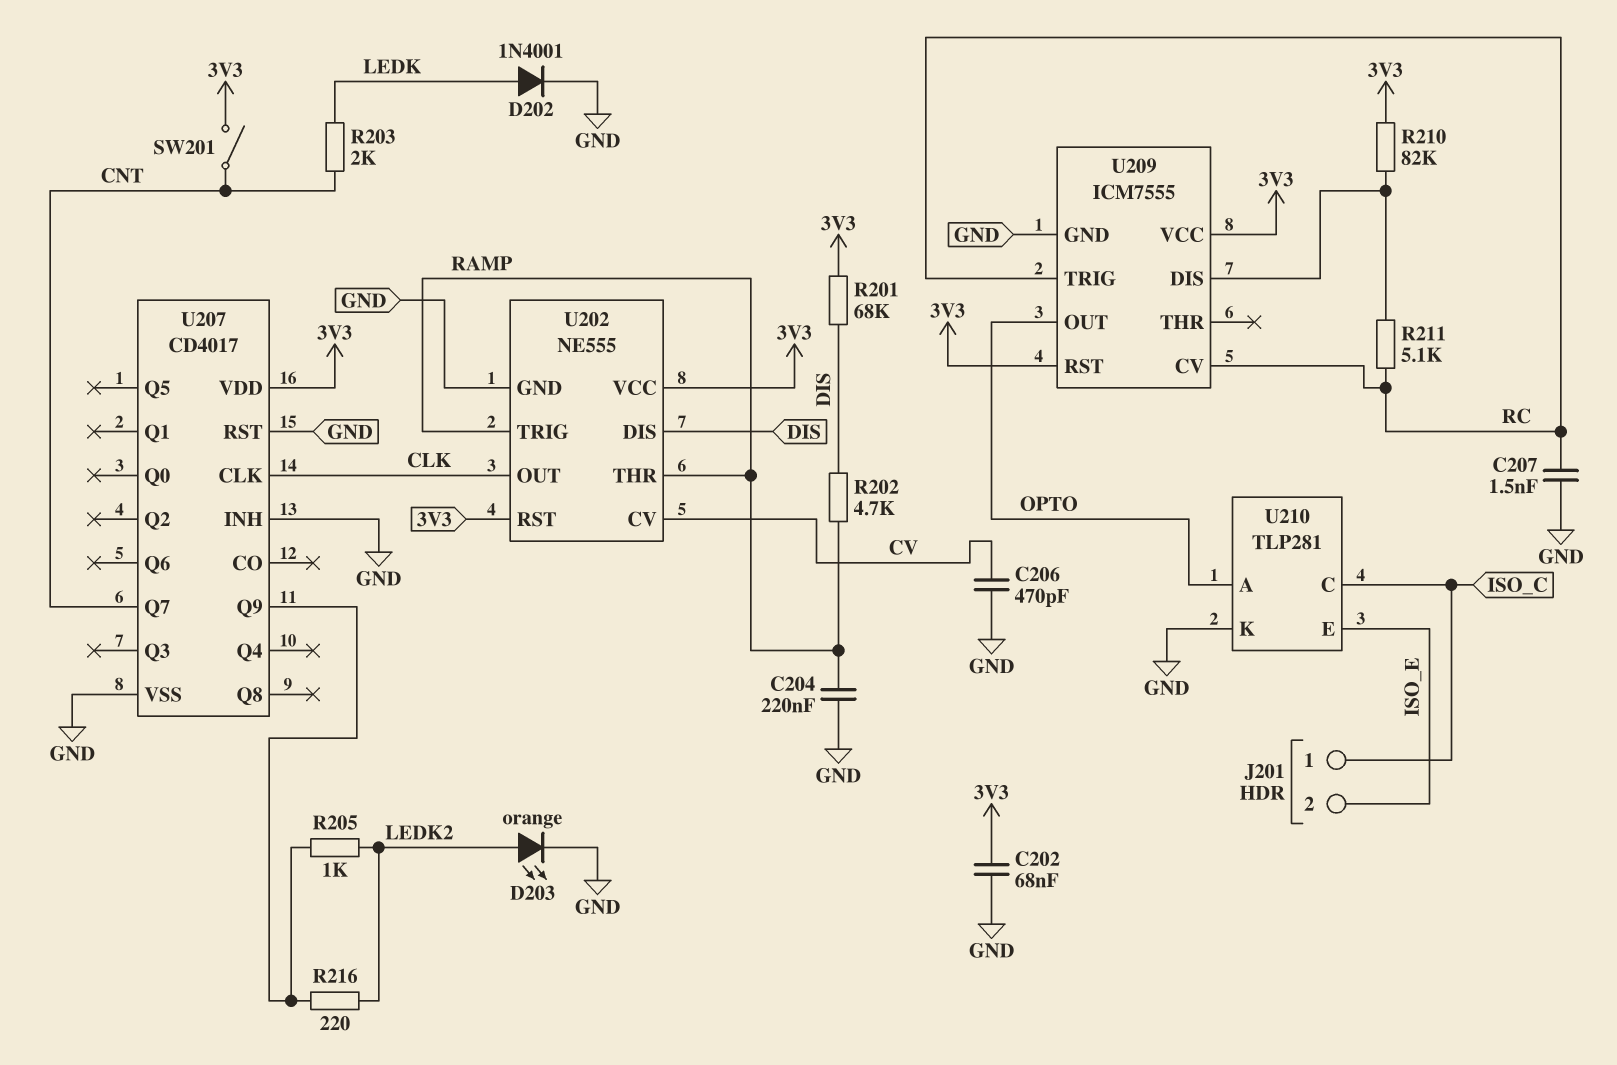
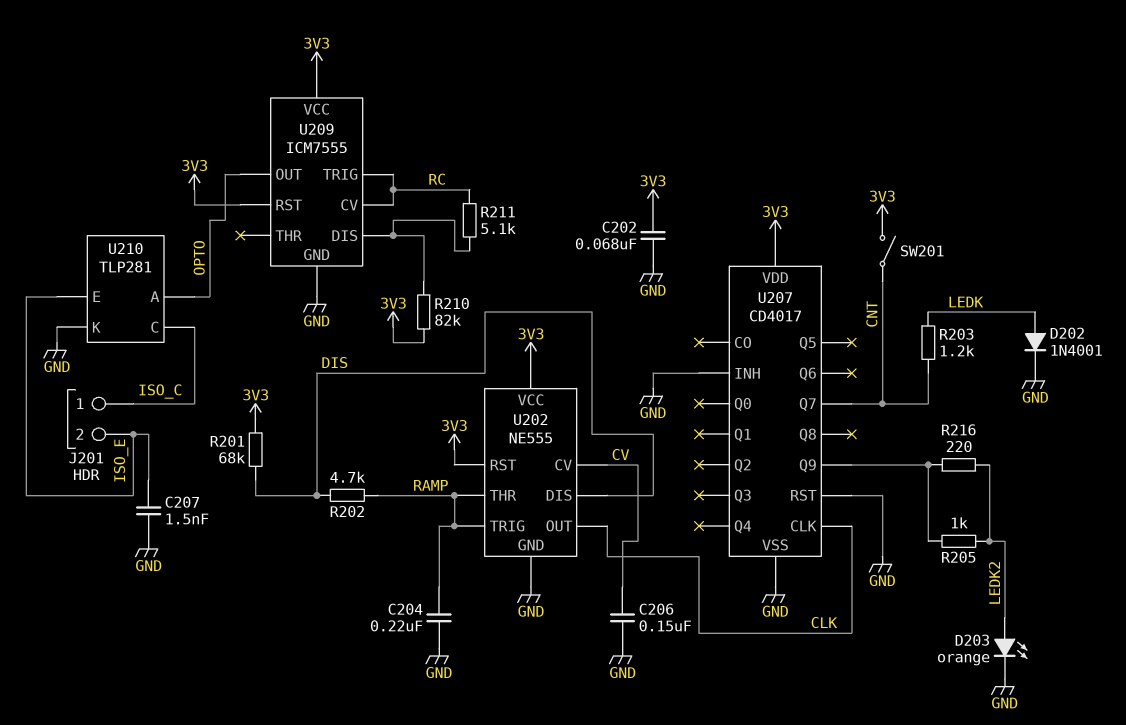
C206: 470pF (CV, GND) -> 150nF (CV, GND)
C207: 1.5nF (GND, RC) -> 1.5nF (GND, ISO_E)
R203: 2k (CNT, LEDK) -> 1.2k (CNT, LEDK)

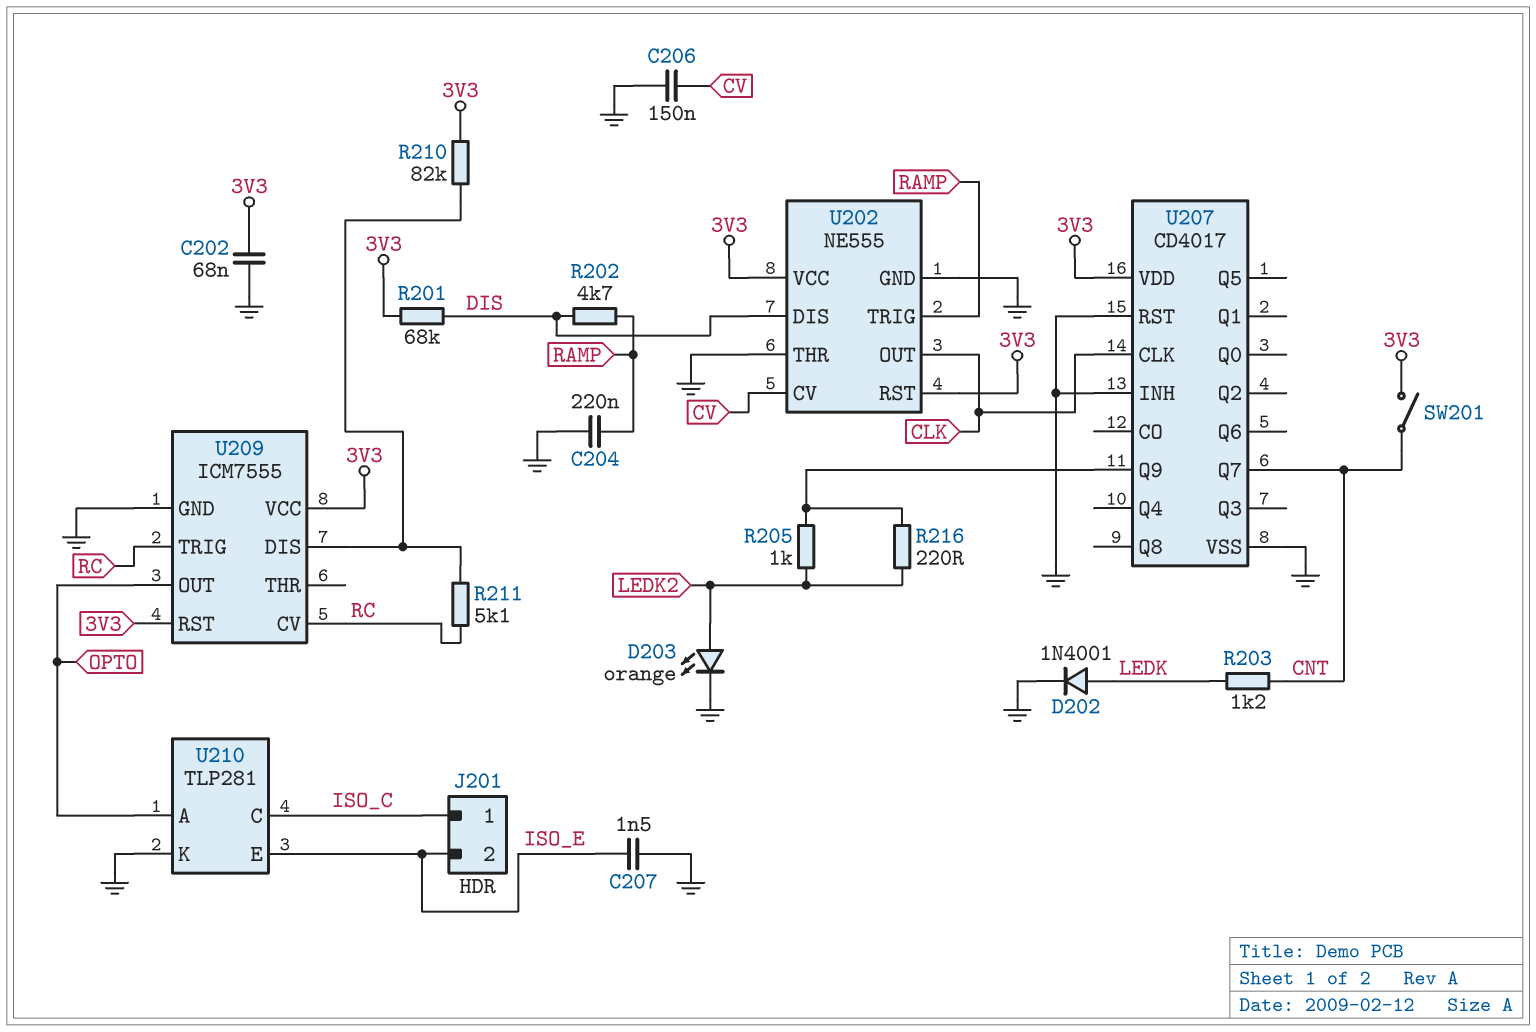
U202 pin THR: RAMP -> GND

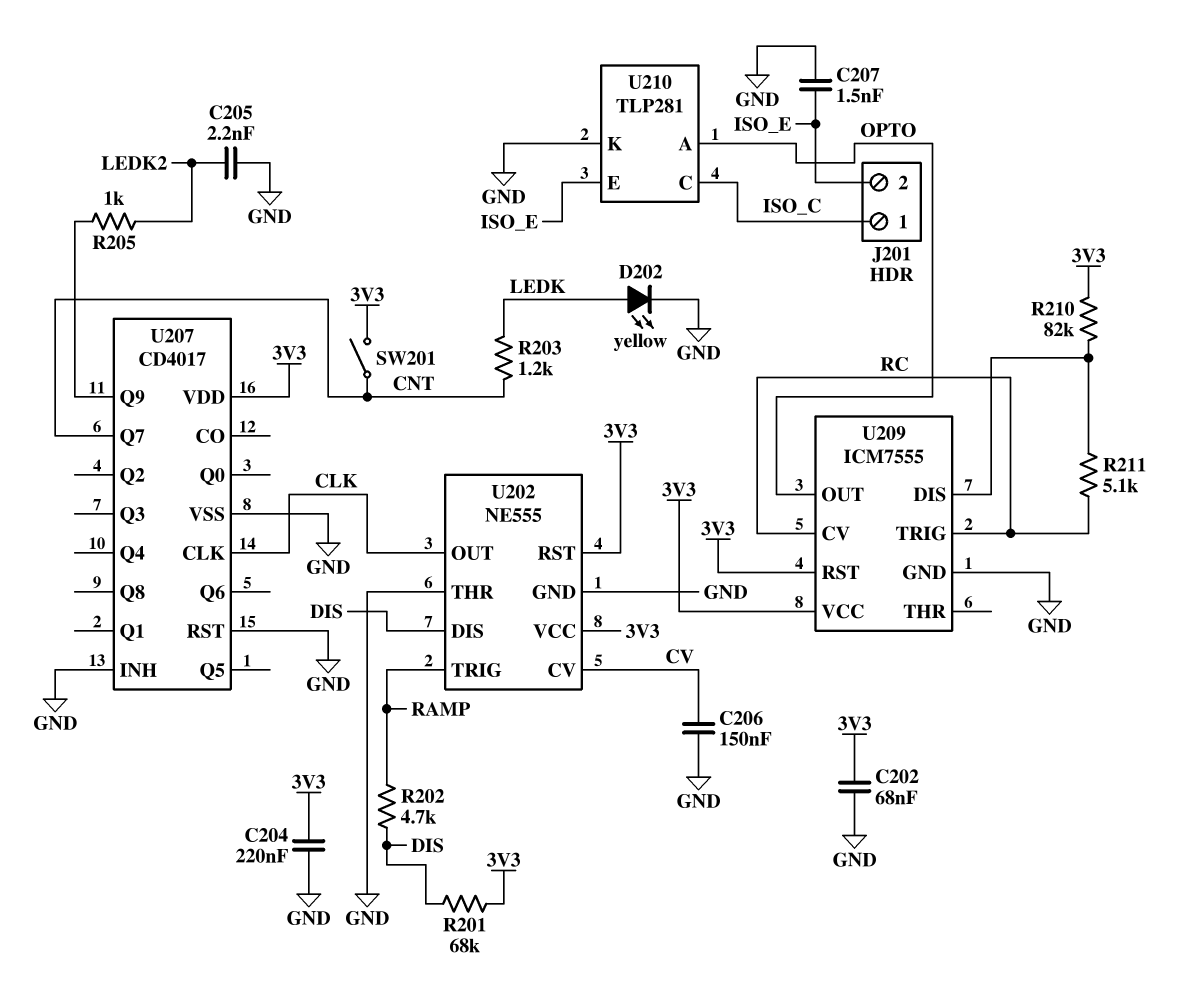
C204: 220nF (GND, RAMP) -> 220nF (3V3, GND)
C205: none -> 2.2nF (GND, LEDK2)
D202: diode 1N4001 (A LEDK, K GND) -> LED yellow (A LEDK, K GND)
D203: LED orange (A LEDK2, K GND) -> none
R216: 220 (LEDK2, U207/Q9) -> none

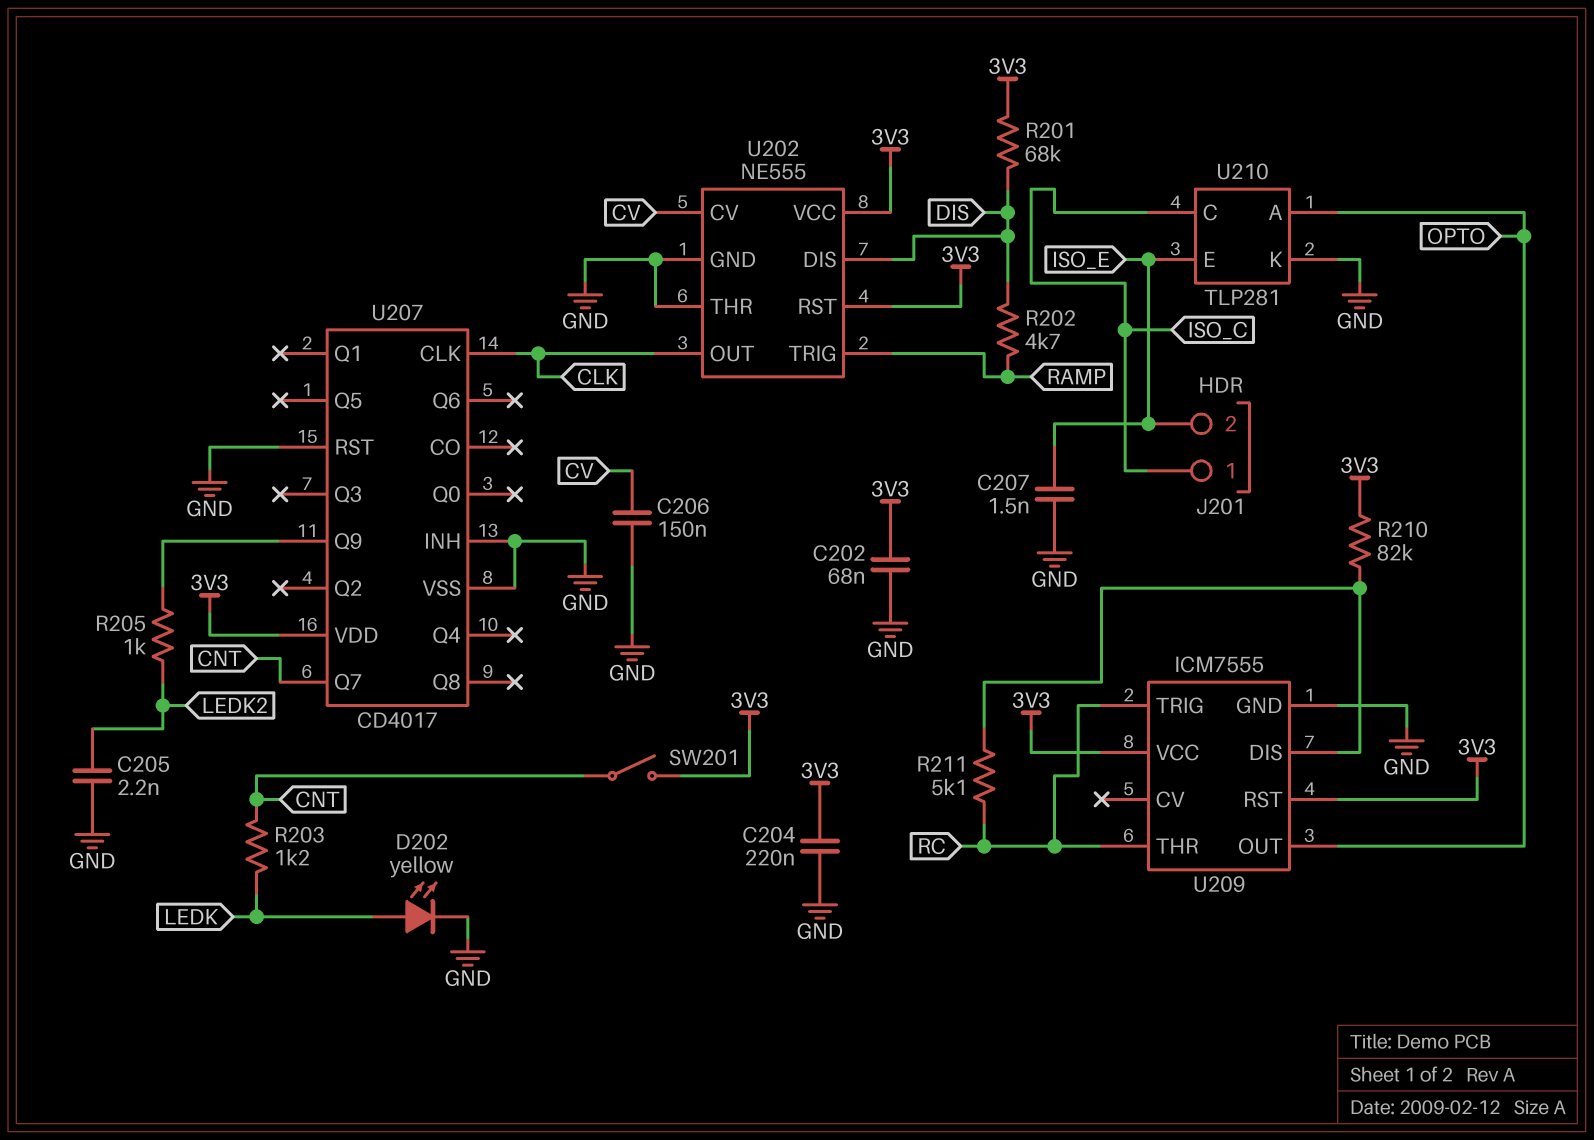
U209 pin CV: RC -> none
U209 pin THR: none -> RC

